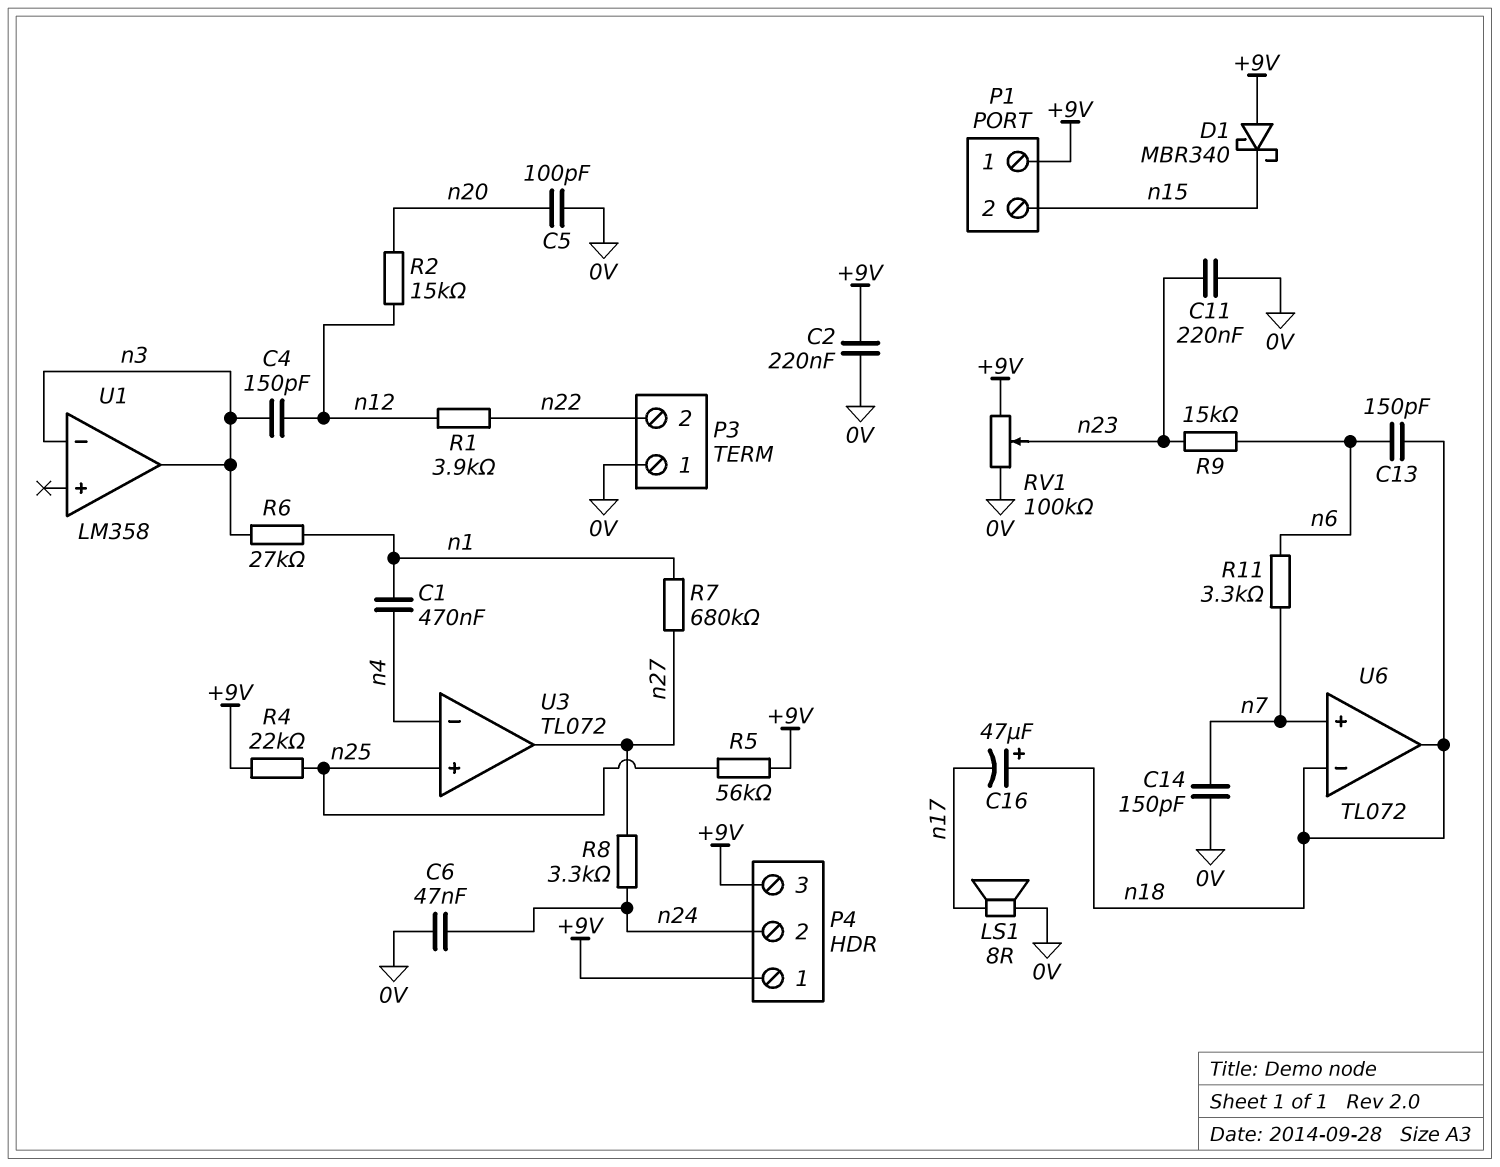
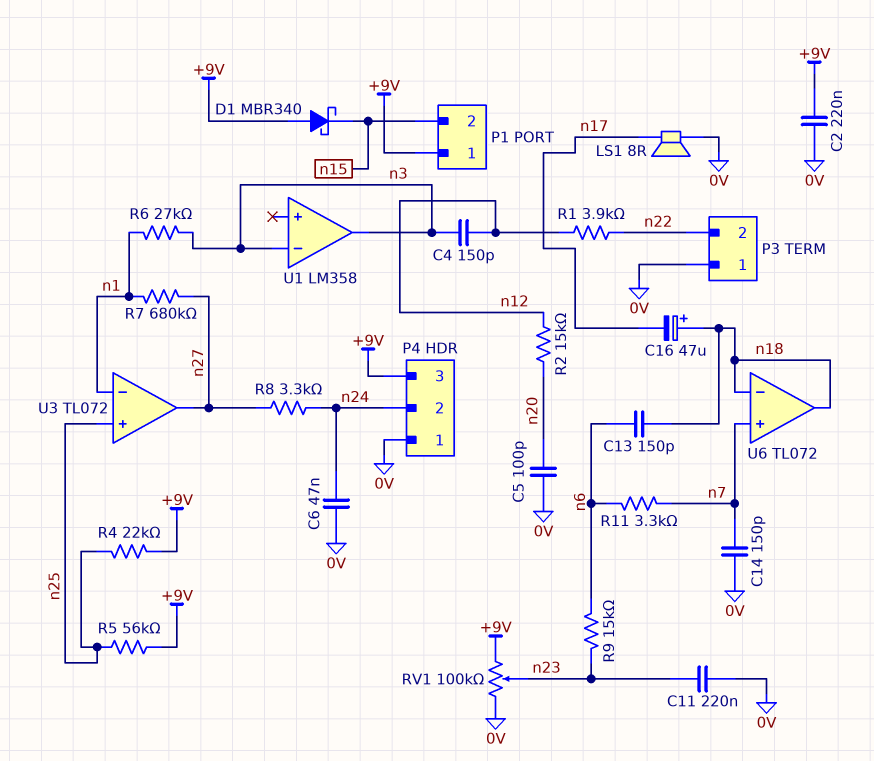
C1: 470nF (n1, n4) -> none
P4 pin 1: +9V -> 0V
U3 pin in-: n4 -> n1

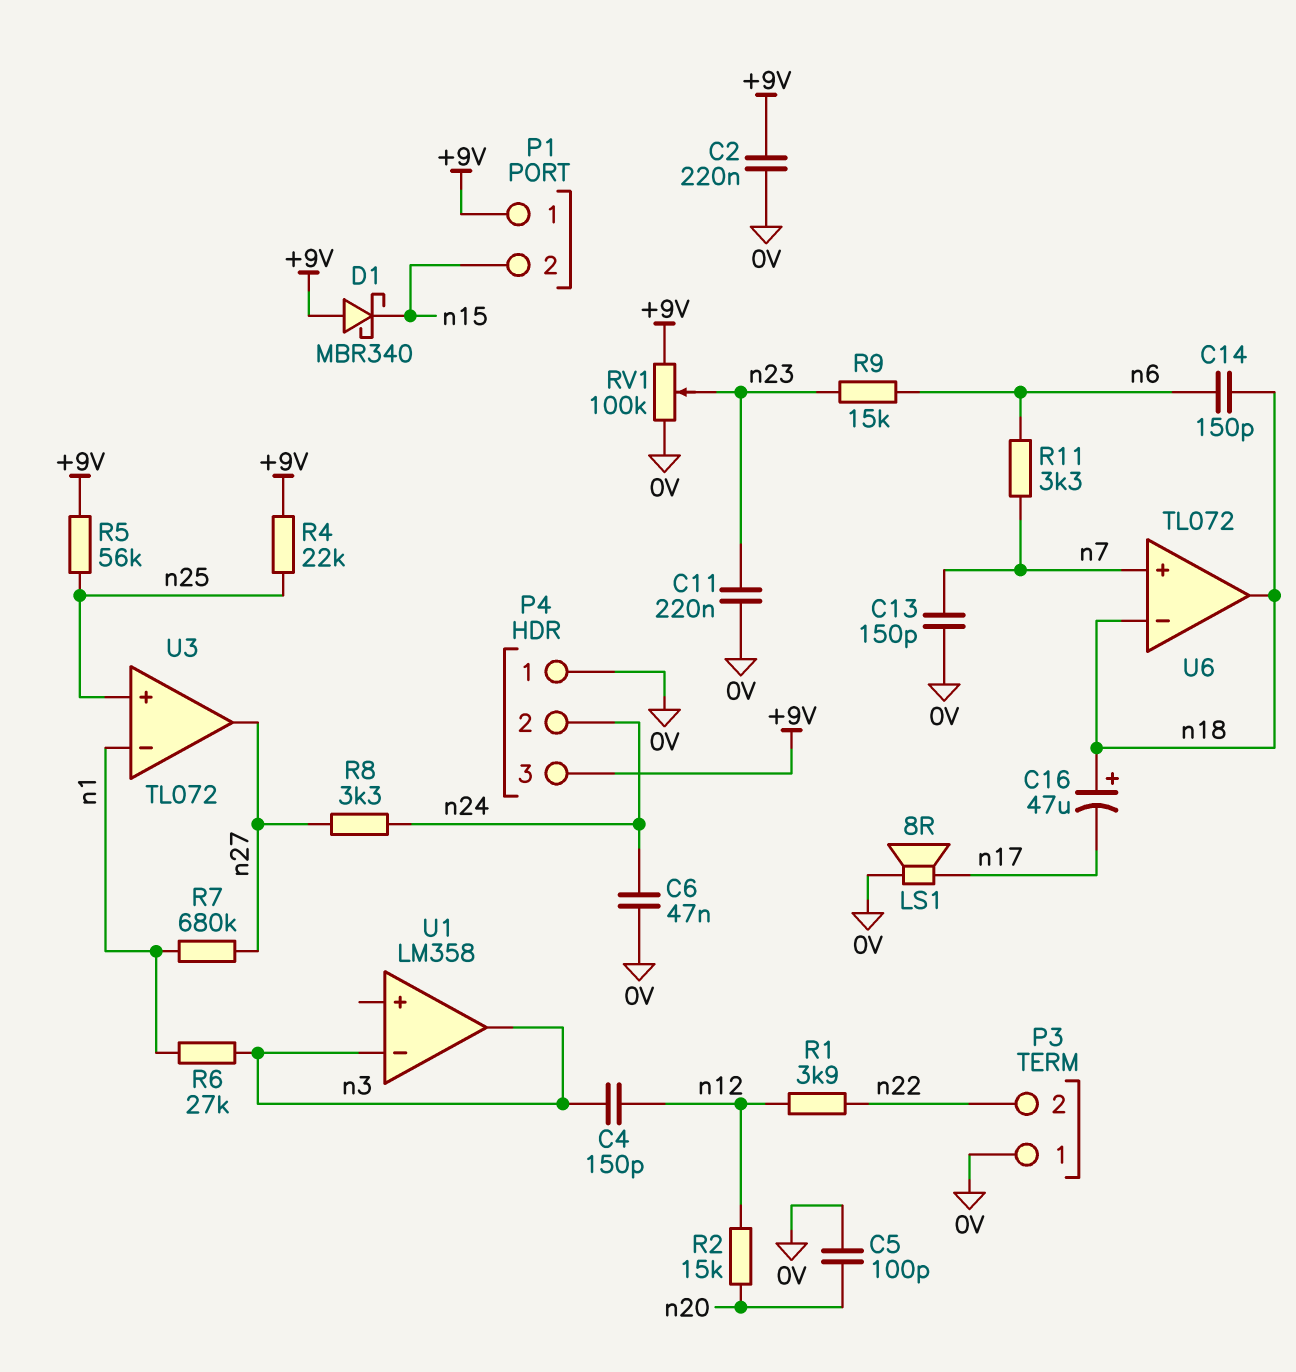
C13: 150pF (n6, n18) -> 150pF (0V, n7)
C14: 150pF (0V, n7) -> 150pF (n6, n18)

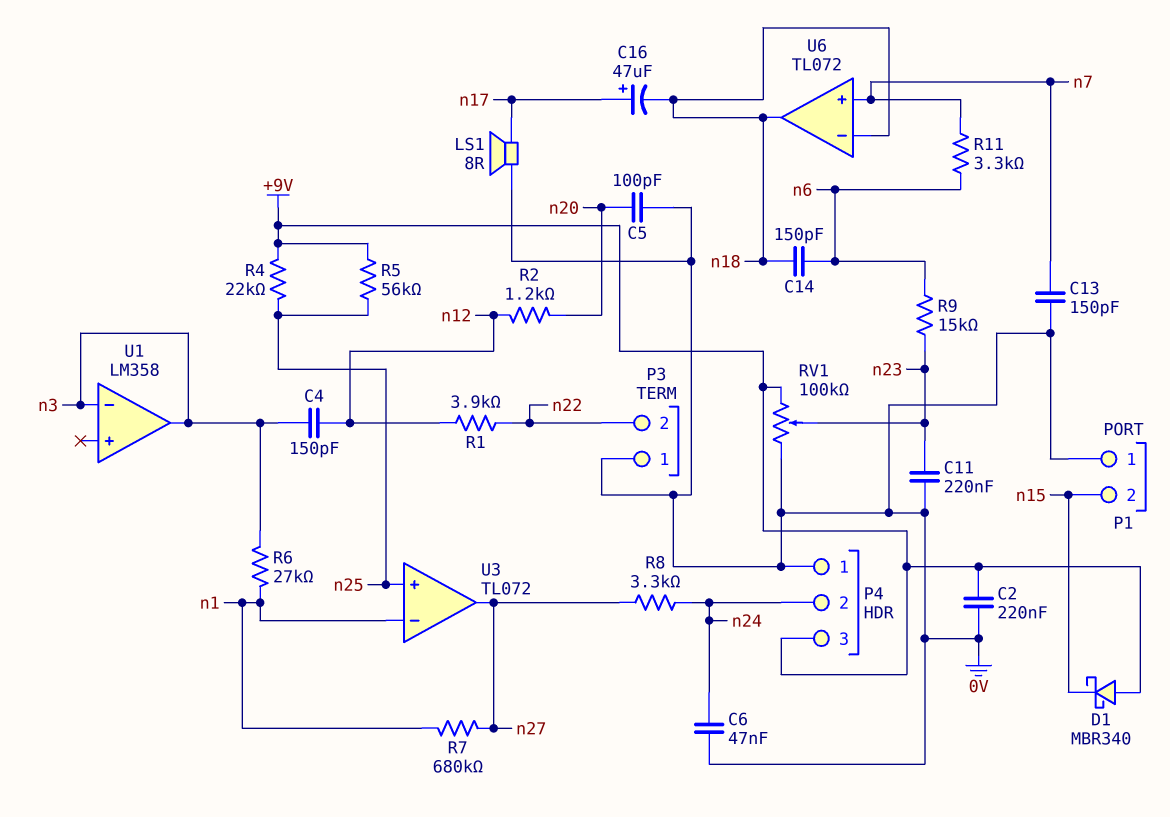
C16: 47uF (plus n18, minus n17) -> 47uF (plus n17, minus n18)
P1 pin 1: +9V -> 0V
R2: 15k (n12, n20) -> 1.2k (n12, n20)

